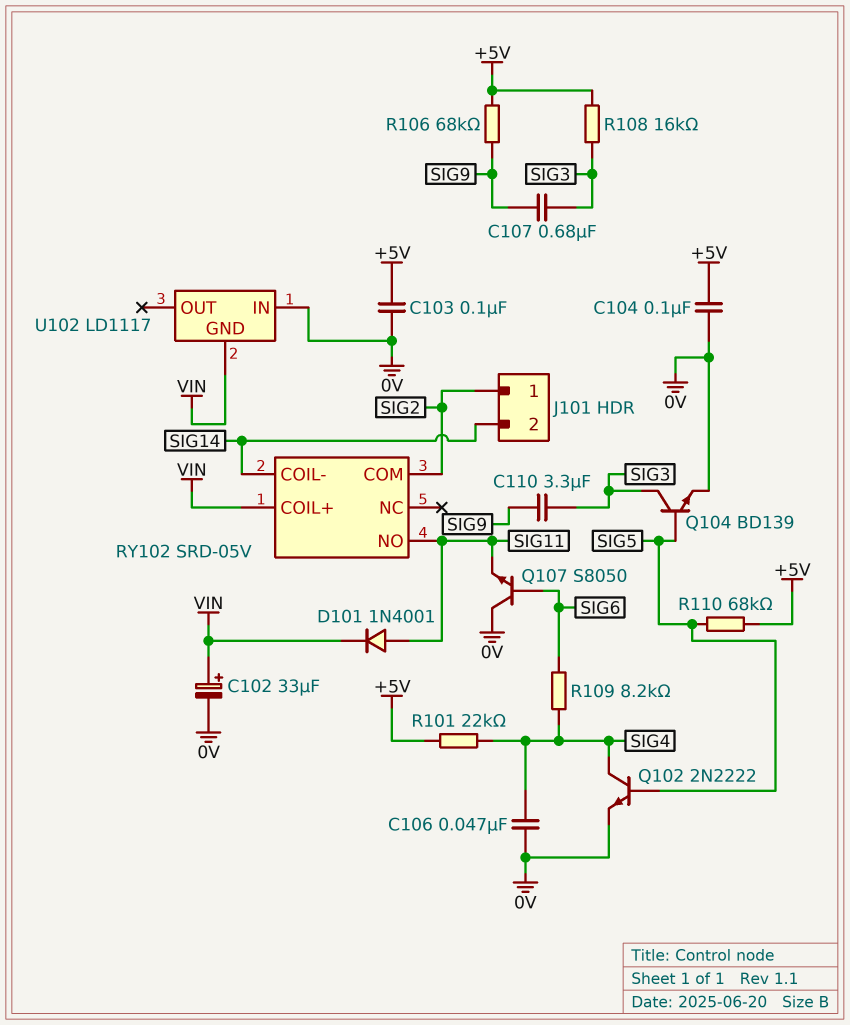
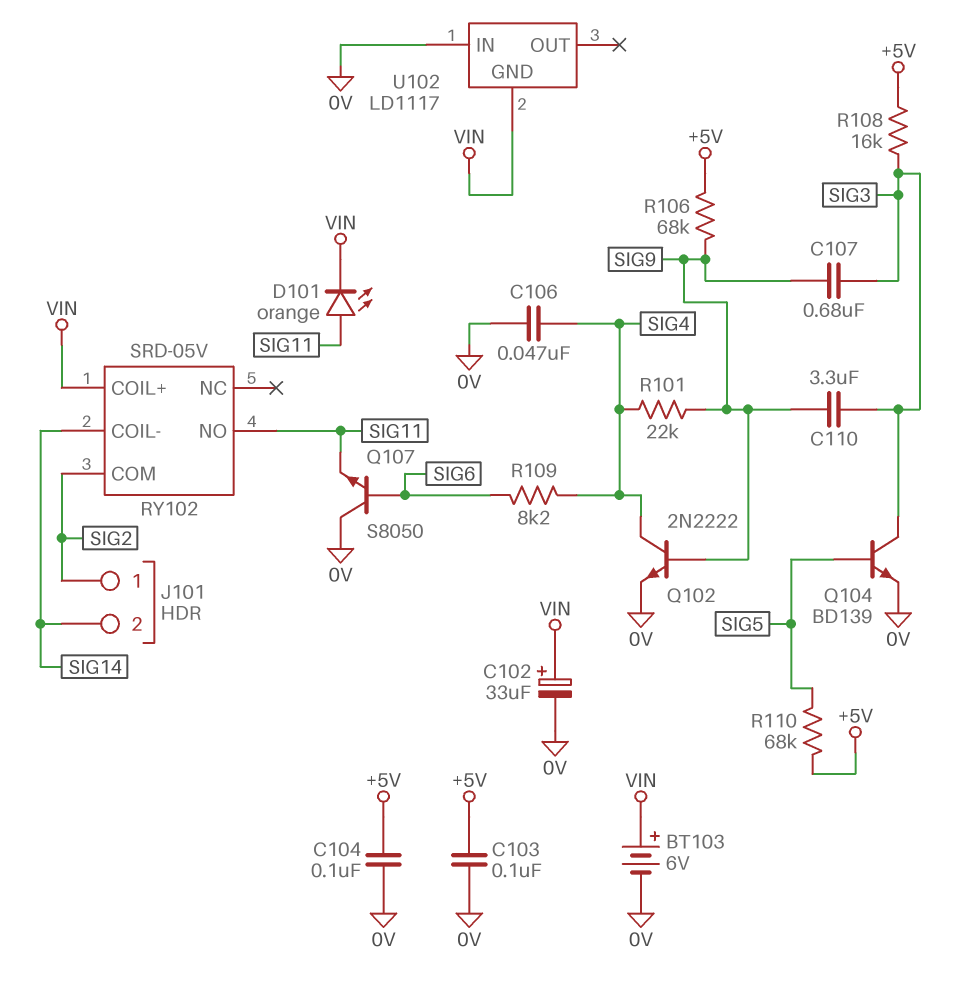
BT103: none -> 6V (plus VIN, minus 0V)
D101: diode 1N4001 (A SIG11, K VIN) -> LED orange (A SIG11, K VIN)
Q102: NPN 2N2222 (B SIG5, C SIG4, E 0V) -> NPN 2N2222 (B SIG9, C SIG4, E 0V)
R101: 22k (+5V, SIG4) -> 22k (SIG4, SIG9)

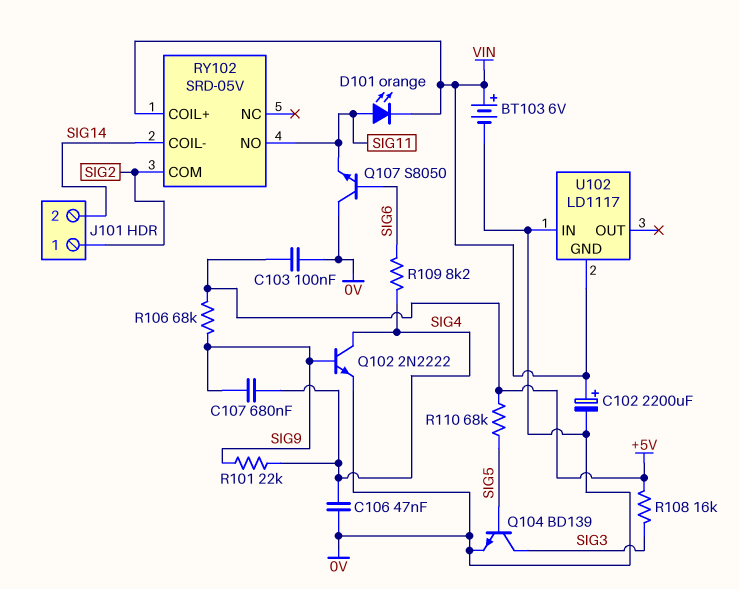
C102: 33uF (plus VIN, minus 0V) -> 2200uF (plus VIN, minus 0V)
C104: 100nF (+5V, 0V) -> none
C107: 680nF (SIG3, SIG9) -> 680nF (SIG4, SIG9)
C110: 3.3uF (SIG3, SIG9) -> none

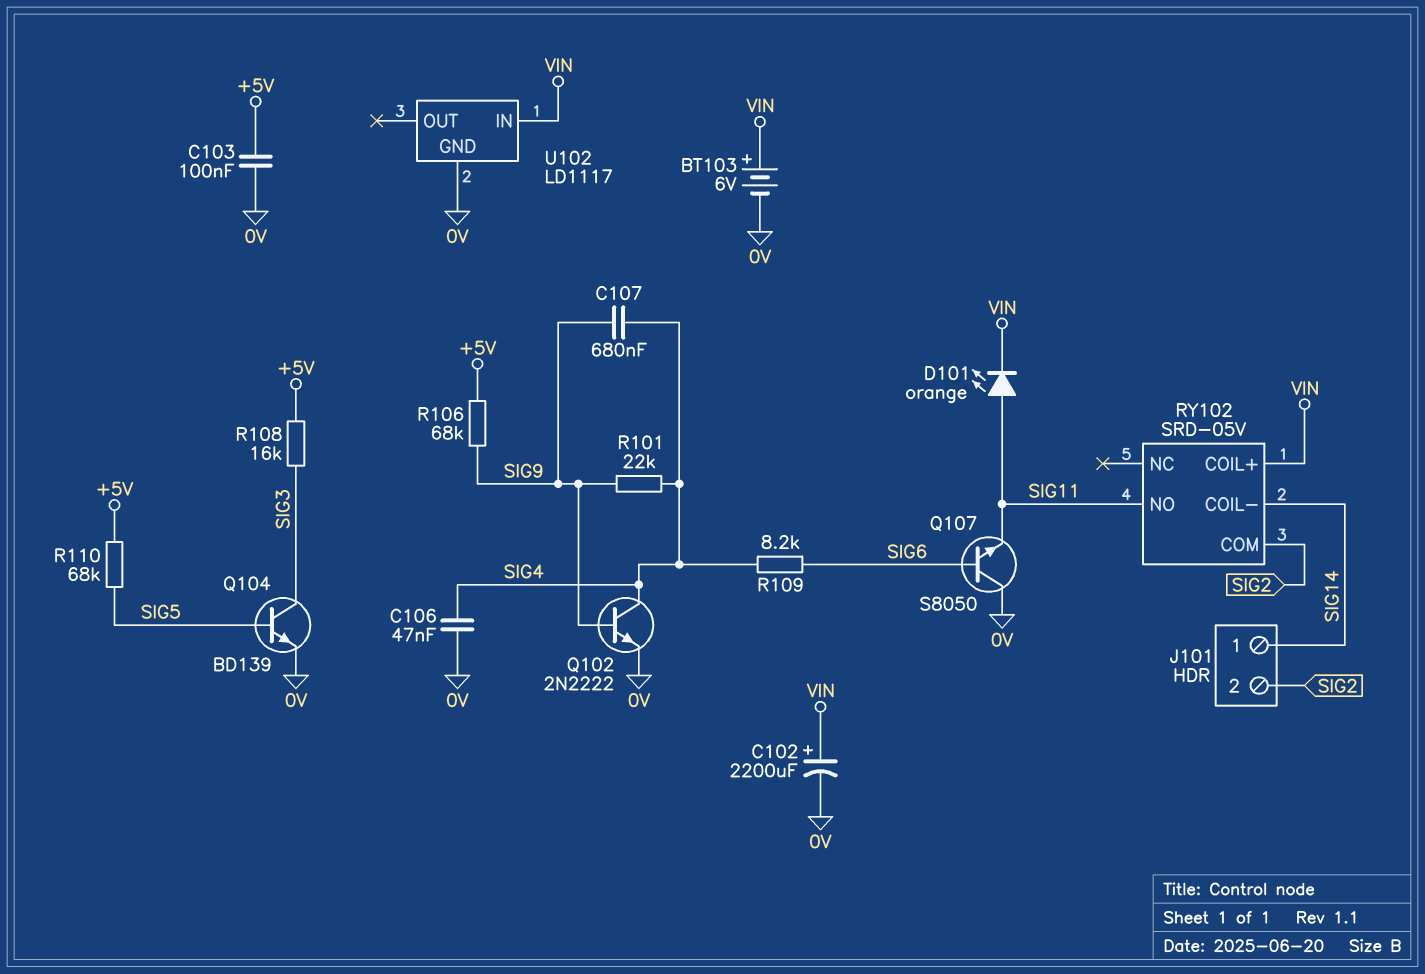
J101 pin 1: SIG2 -> SIG14
J101 pin 2: SIG14 -> SIG2
U102 pin GND: VIN -> 0V
U102 pin IN: 0V -> VIN

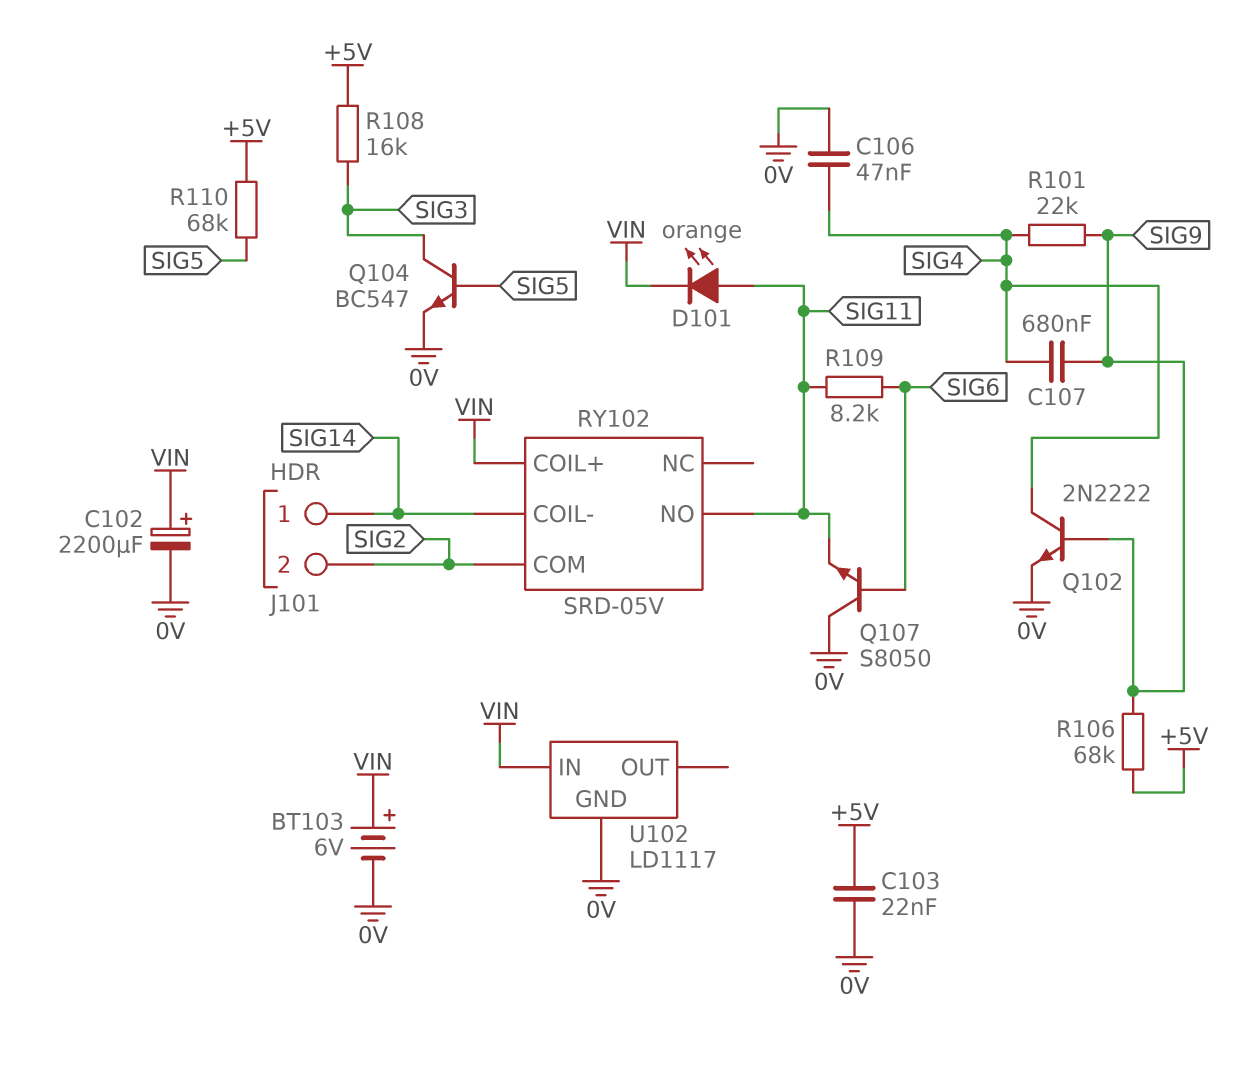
C103: 100nF (+5V, 0V) -> 22nF (+5V, 0V)
Q104: NPN BD139 (B SIG5, C SIG3, E 0V) -> NPN BC547 (B SIG5, C SIG3, E 0V)
R109: 8.2k (SIG4, SIG6) -> 8.2k (SIG6, SIG11)

